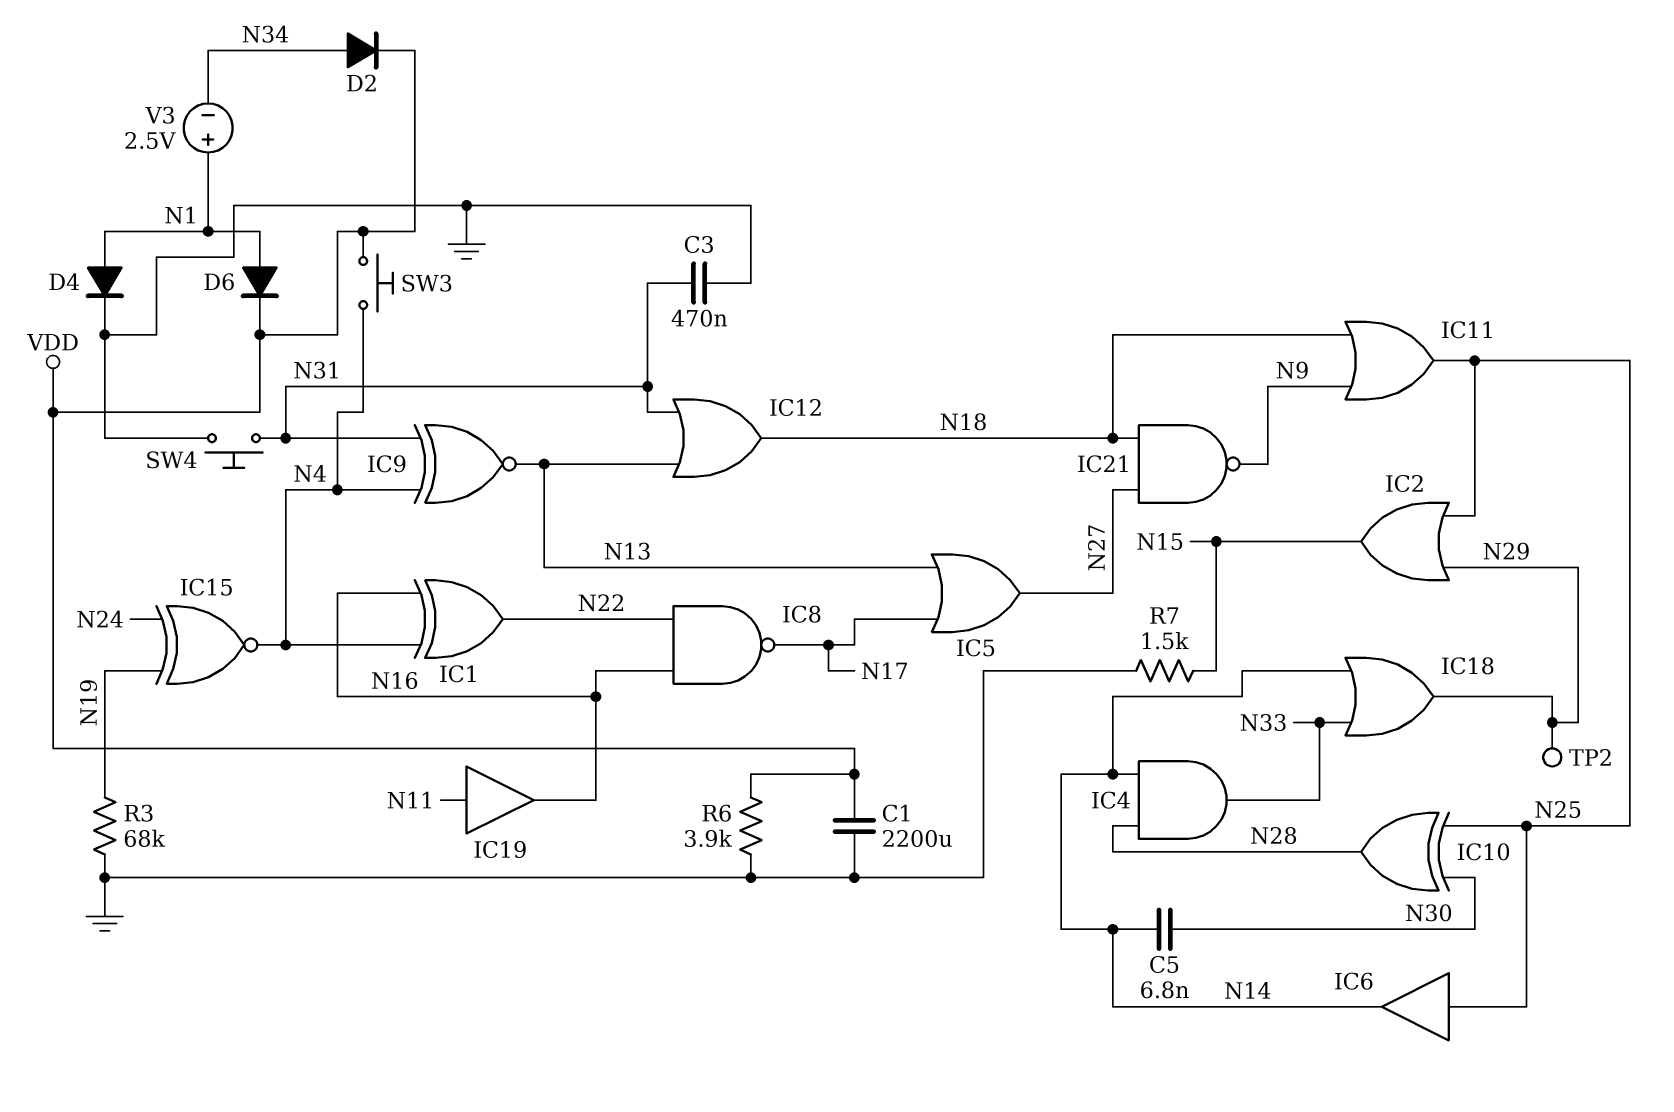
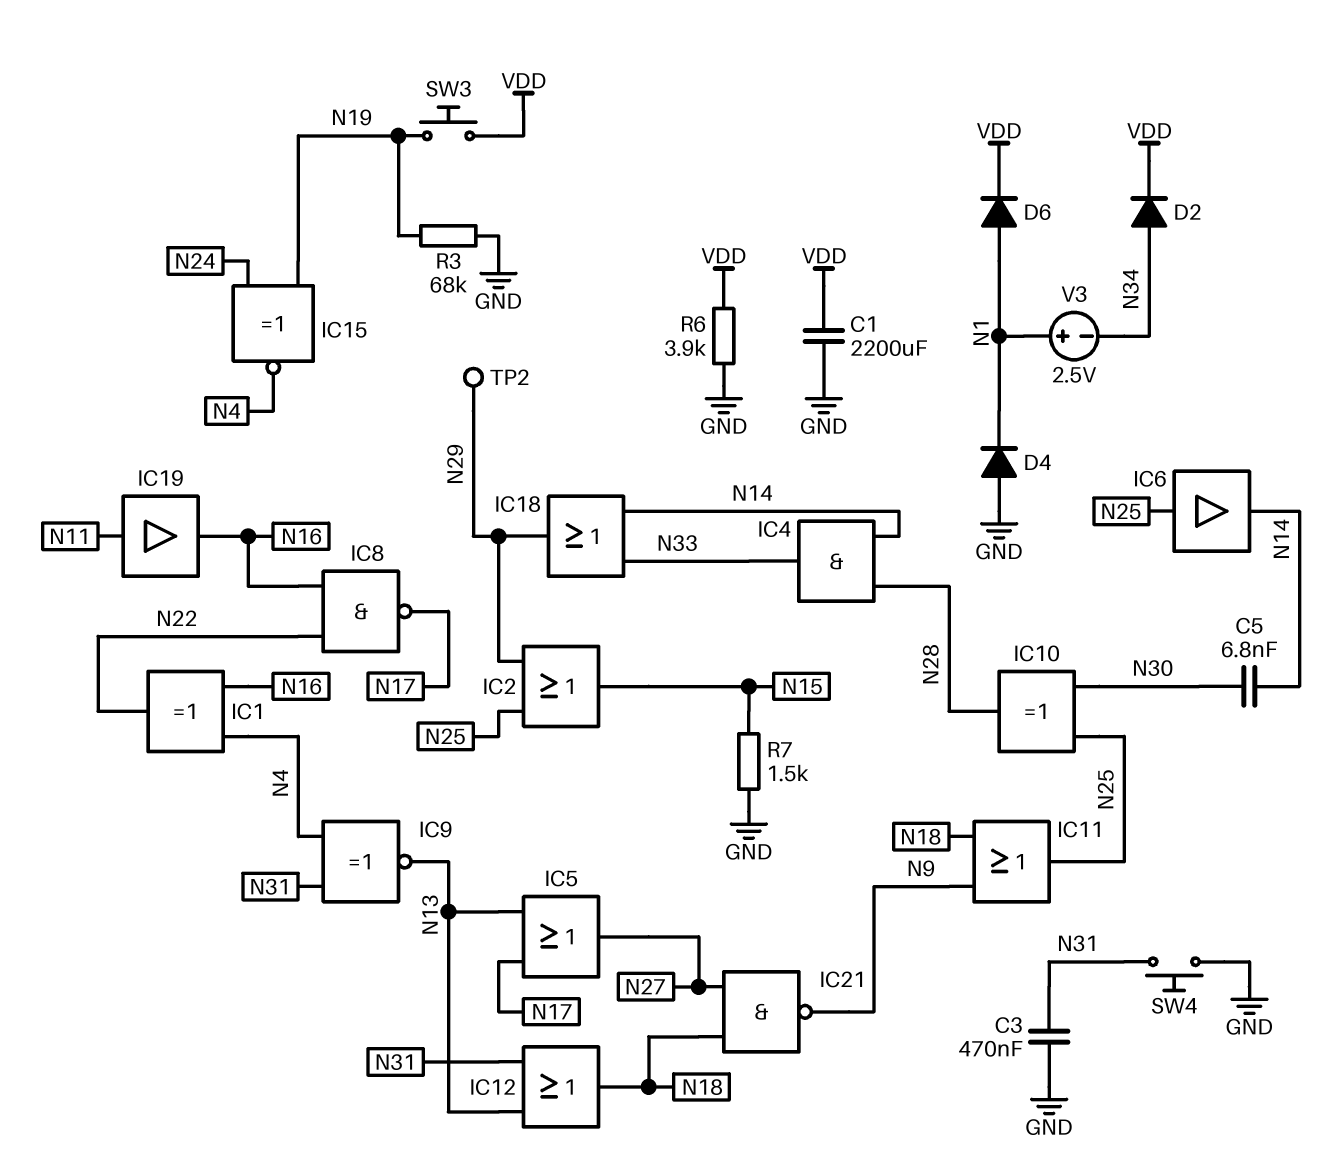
D4: diode (A N1, K GND) -> diode (A GND, K N1)
SW3: button (N4, VDD) -> button (N19, VDD)

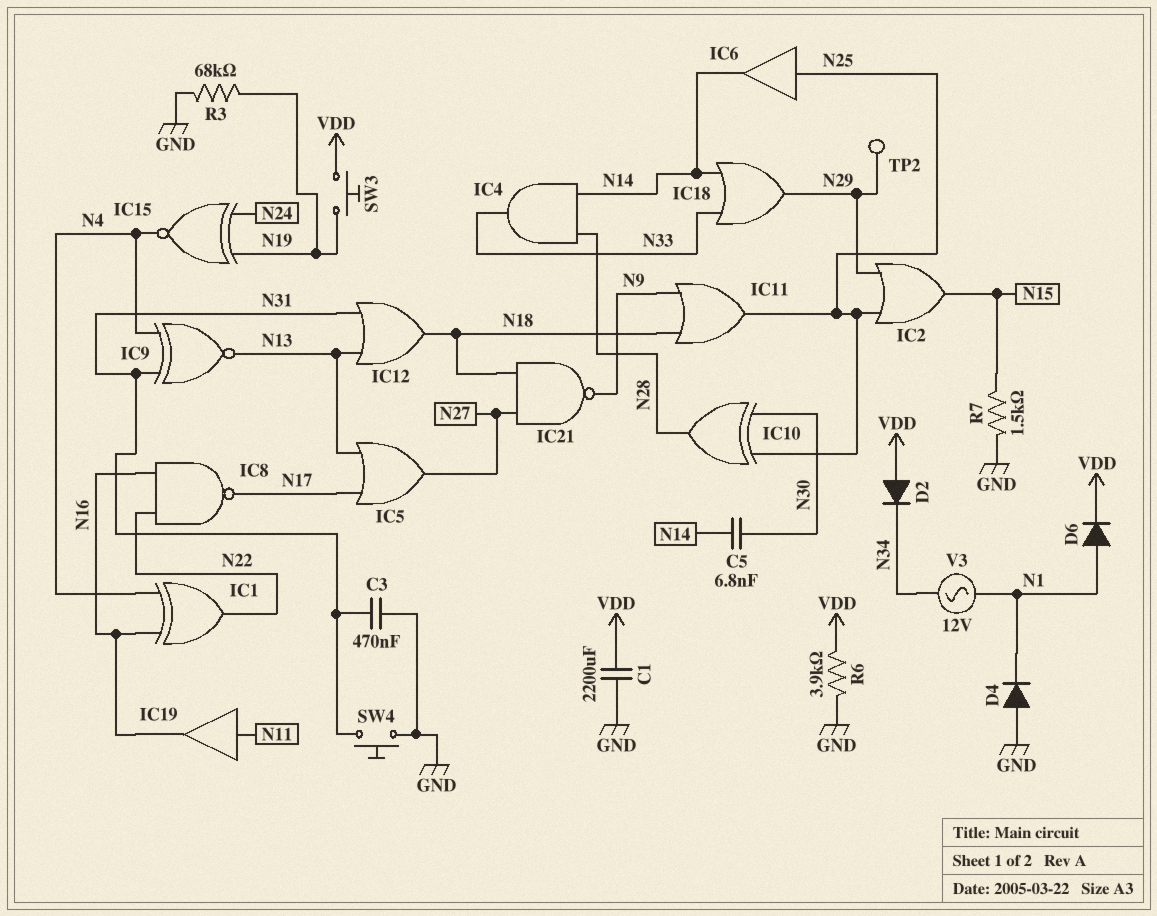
D2: diode (A N34, K VDD) -> diode (A VDD, K N34)
V3: 2.5V (plus N1, minus N34) -> AC 12V (N1, N34)

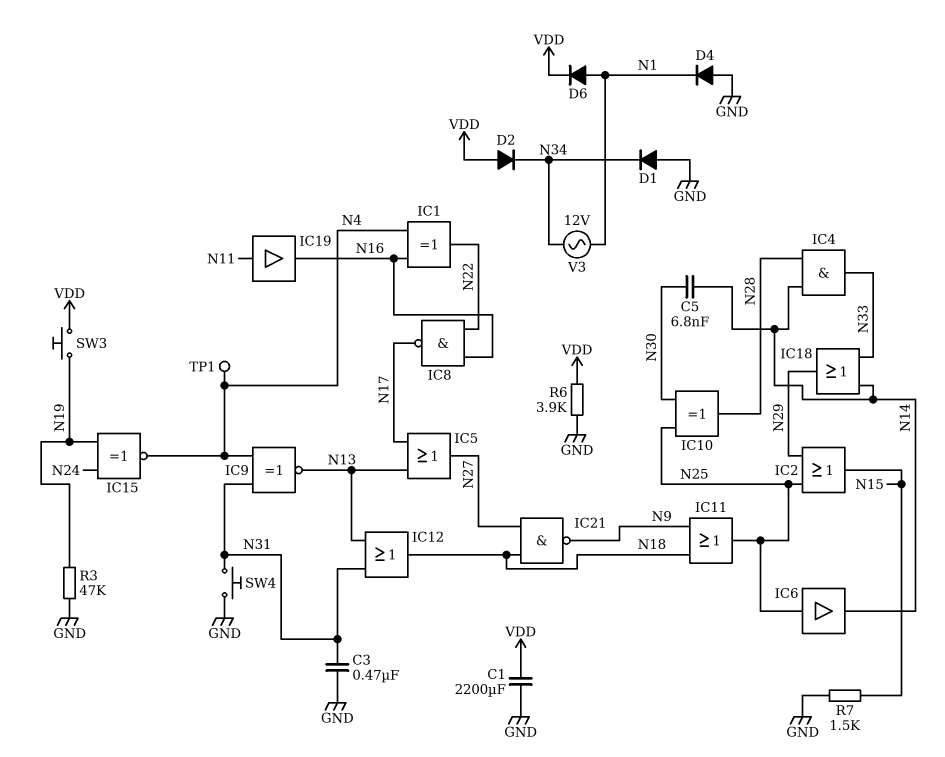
D1: none -> diode (A GND, K N34)
R3: 68k (GND, N19) -> 47k (GND, N19)
TP1: none -> test point (N4)
TP2: test point (N29) -> none

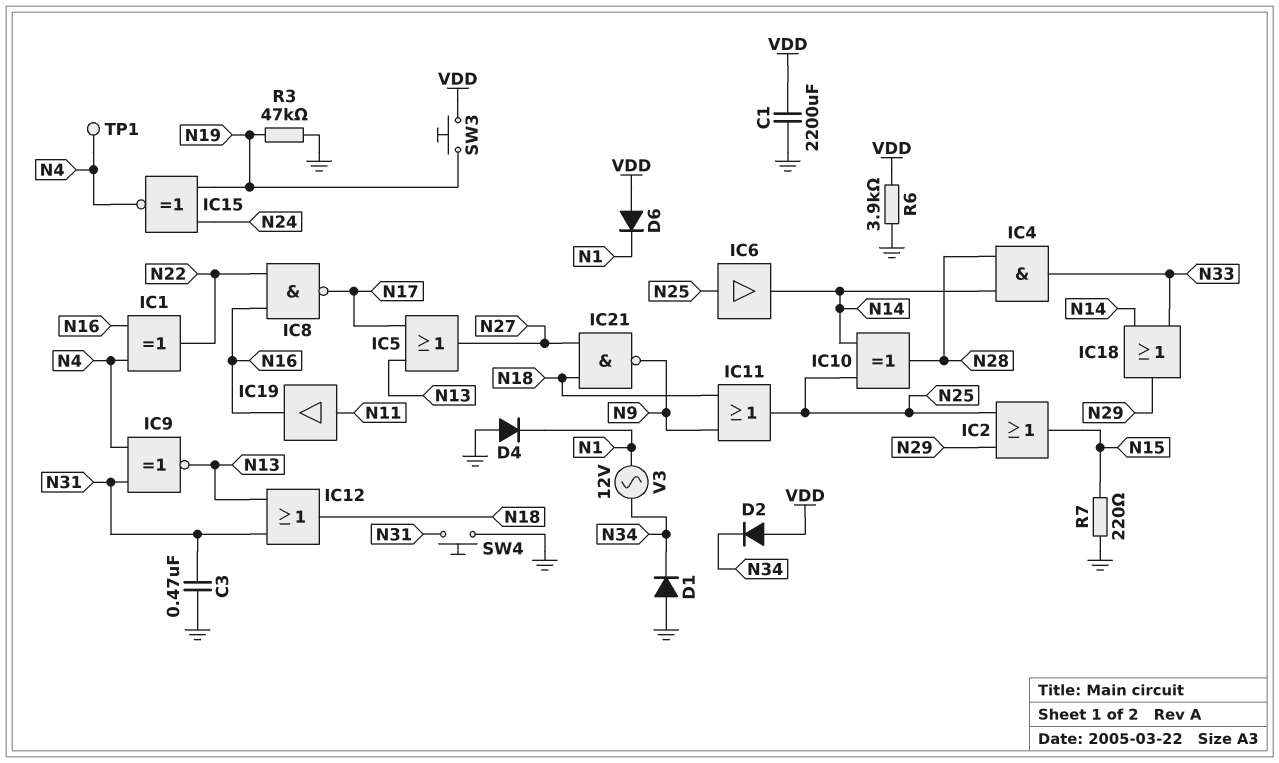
C5: 6.8nF (N14, N30) -> none
D6: diode (A N1, K VDD) -> diode (A VDD, K N1)
IC10: XOR (in N25, in N30, out N28) -> XOR (in N14, in N25, out N28)
R7: 1.5k (GND, N15) -> 220 (GND, N15)

